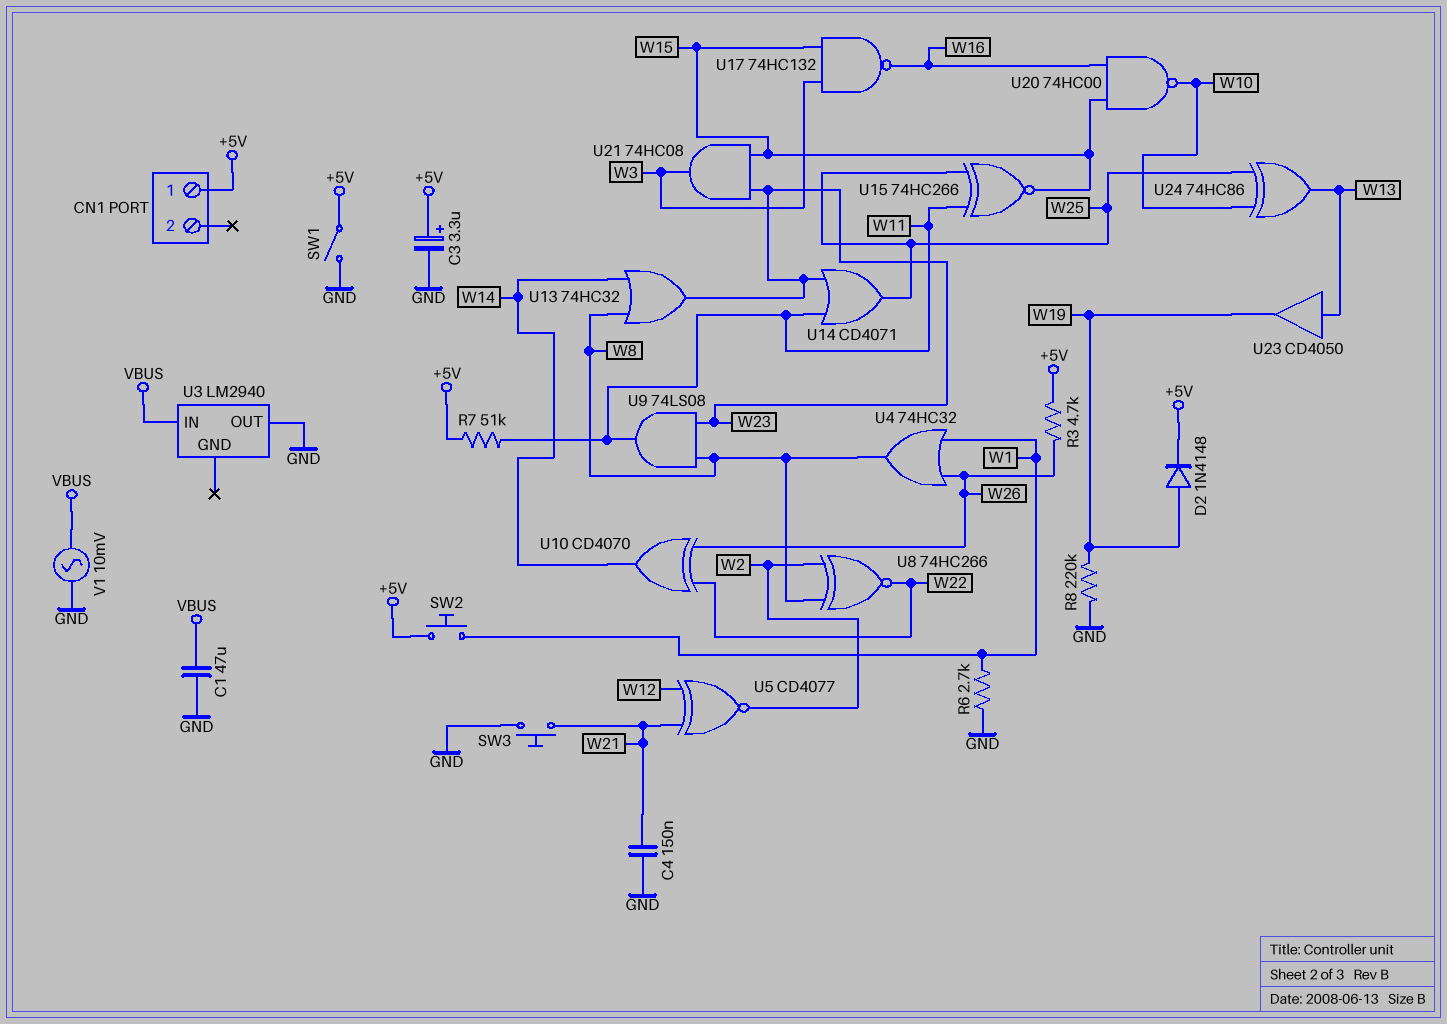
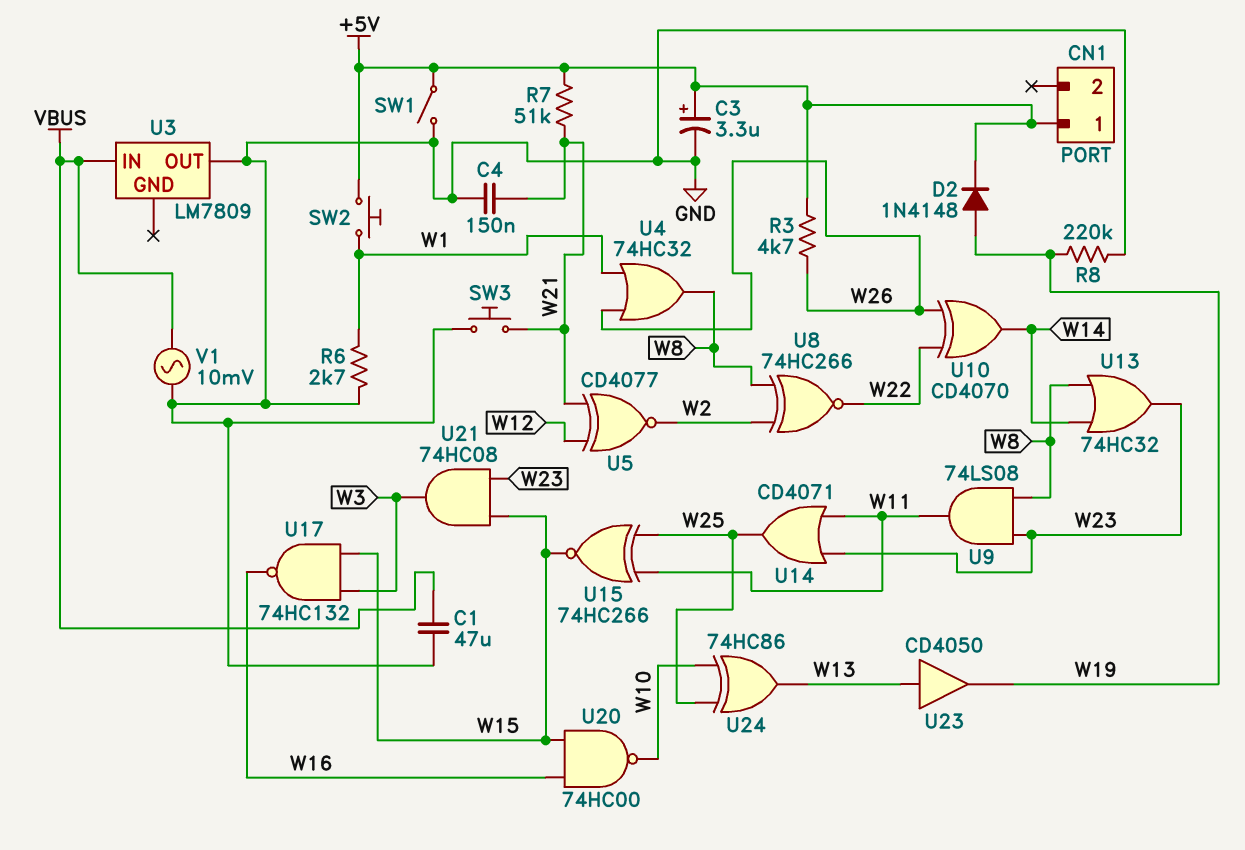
R7: 51k (+5V, W11) -> 51k (+5V, W21)
U3: LM2940 -> LM7809

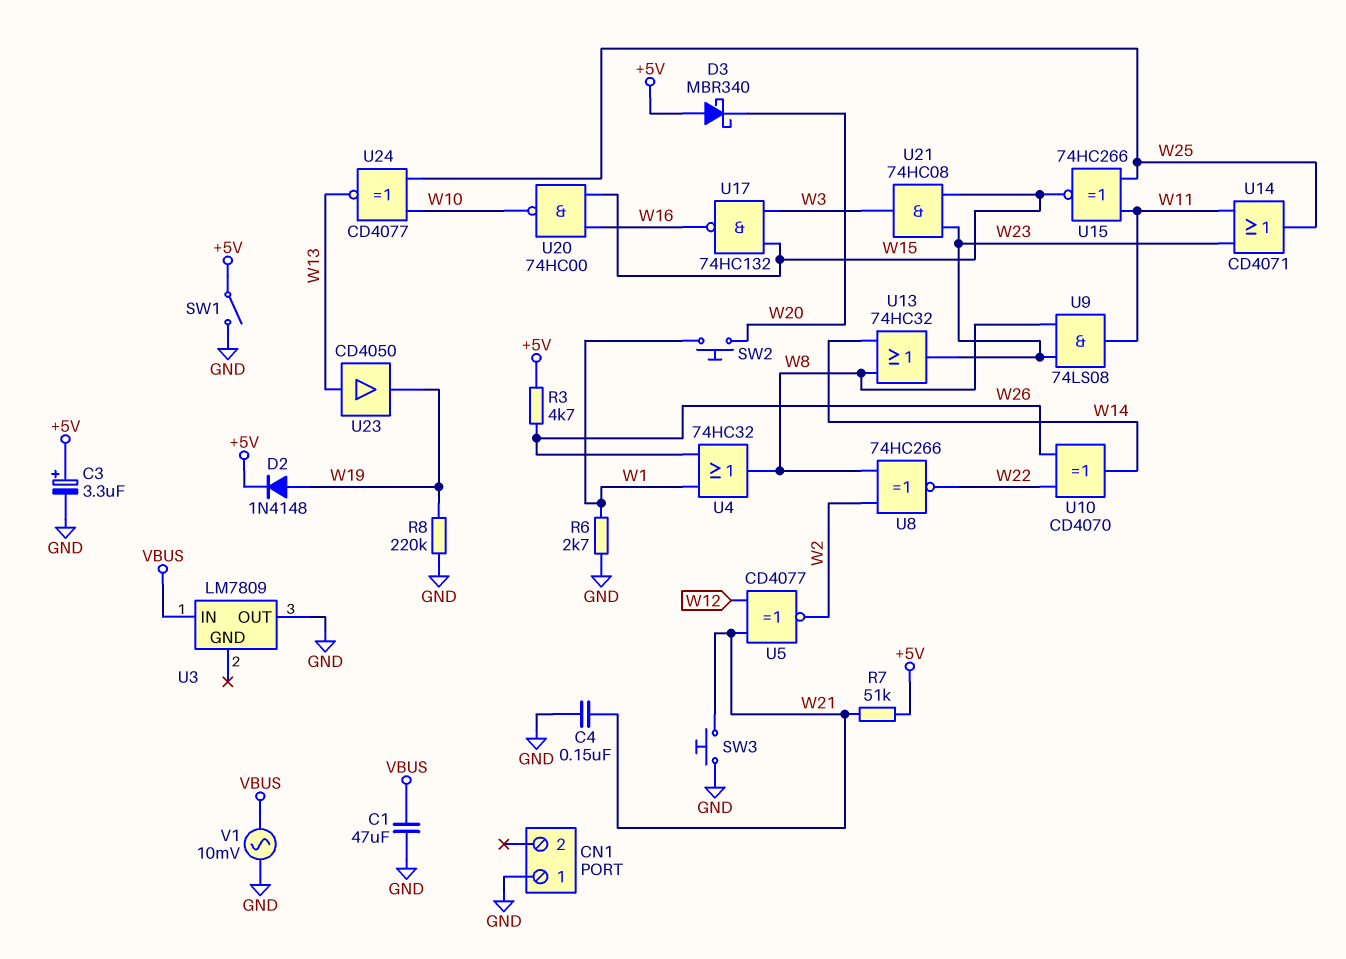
CN1 pin 1: +5V -> GND
D3: none -> schottky MBR340 (A +5V, K W20)
SW2: button (+5V, W1) -> button (W1, W20)
U24: XOR 74HC86 (in W10, in W25, out W13) -> XNOR CD4077 (in W10, in W25, out W13)

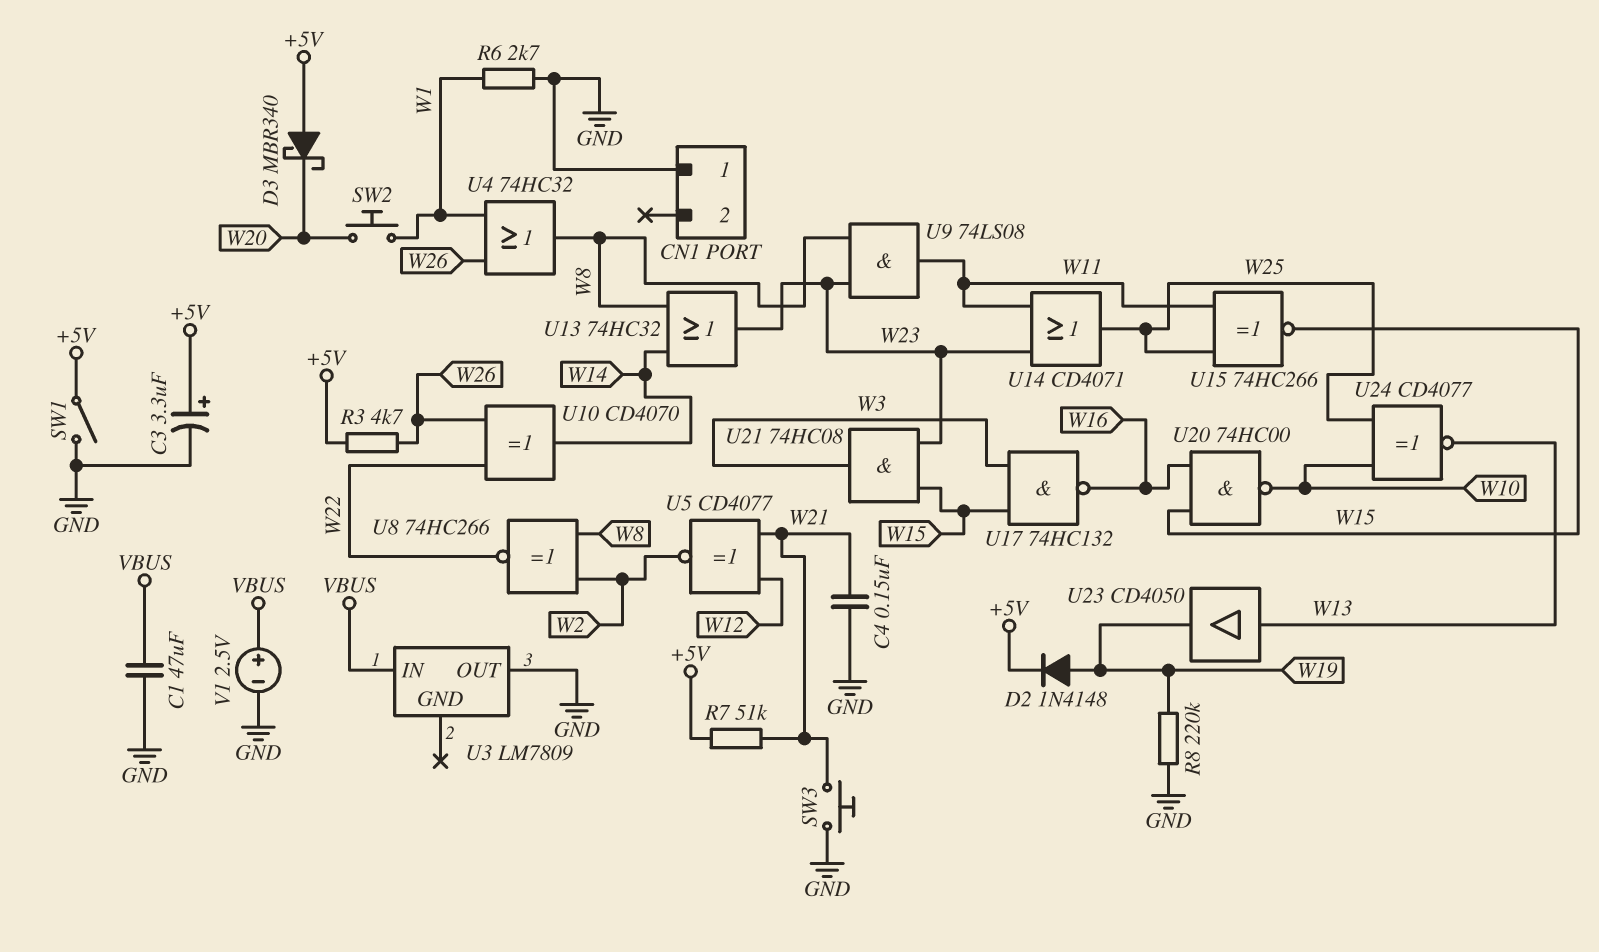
V1: AC 10mV (GND, VBUS) -> 2.5V (plus VBUS, minus GND)

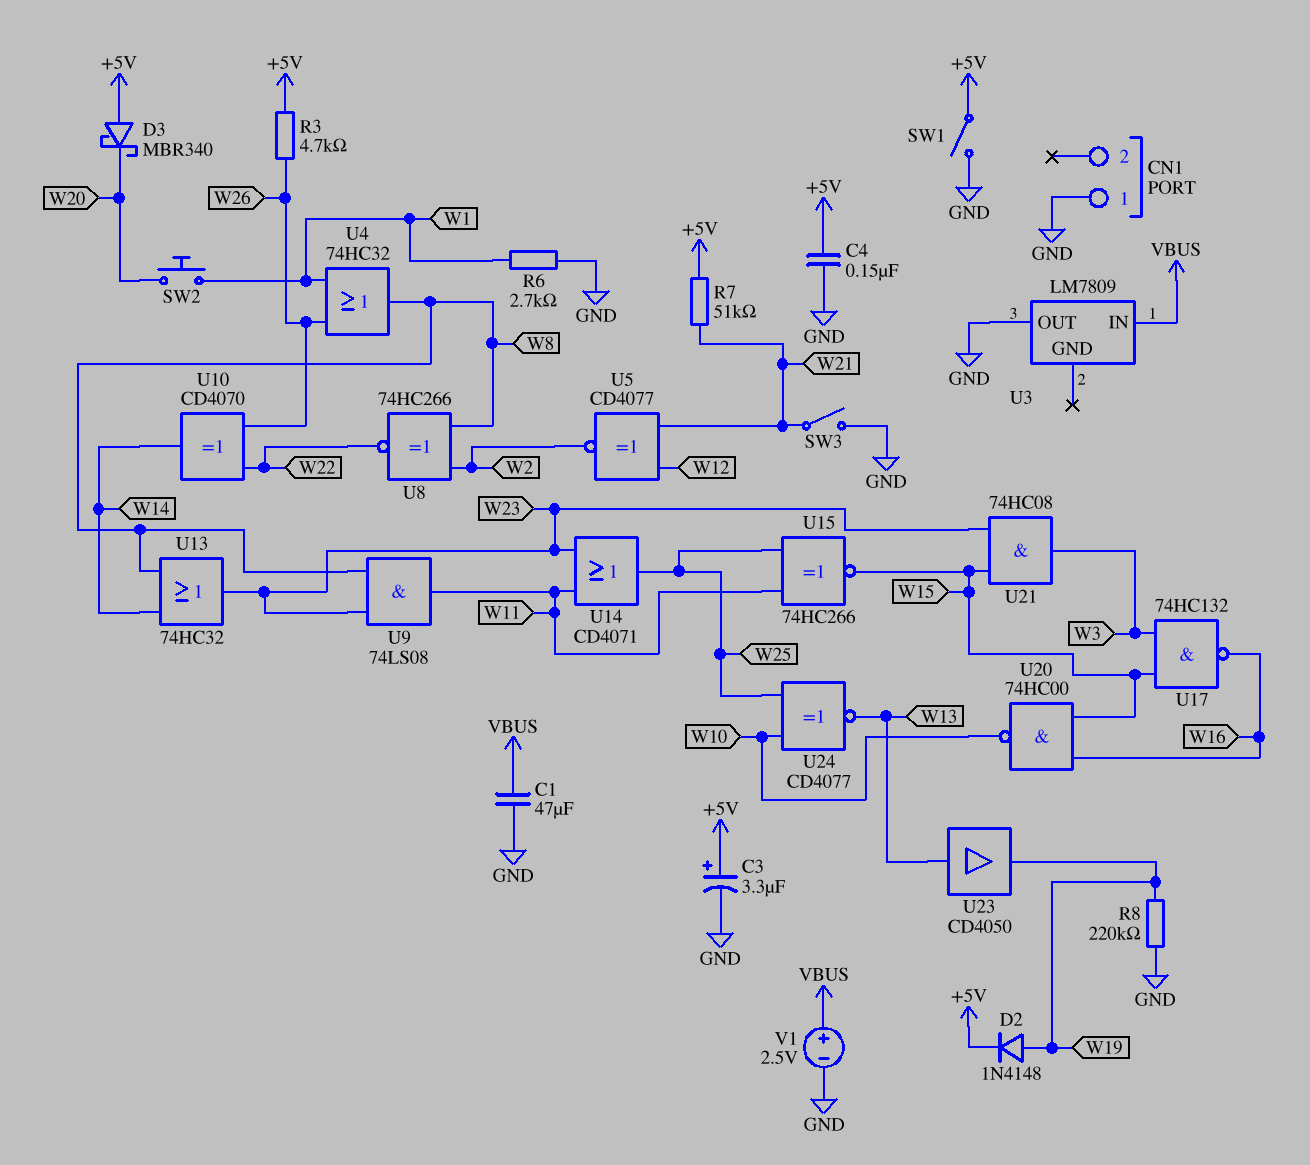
C4: 150nF (GND, W21) -> 150nF (+5V, GND)
SW3: button (GND, W21) -> switch (GND, W21)

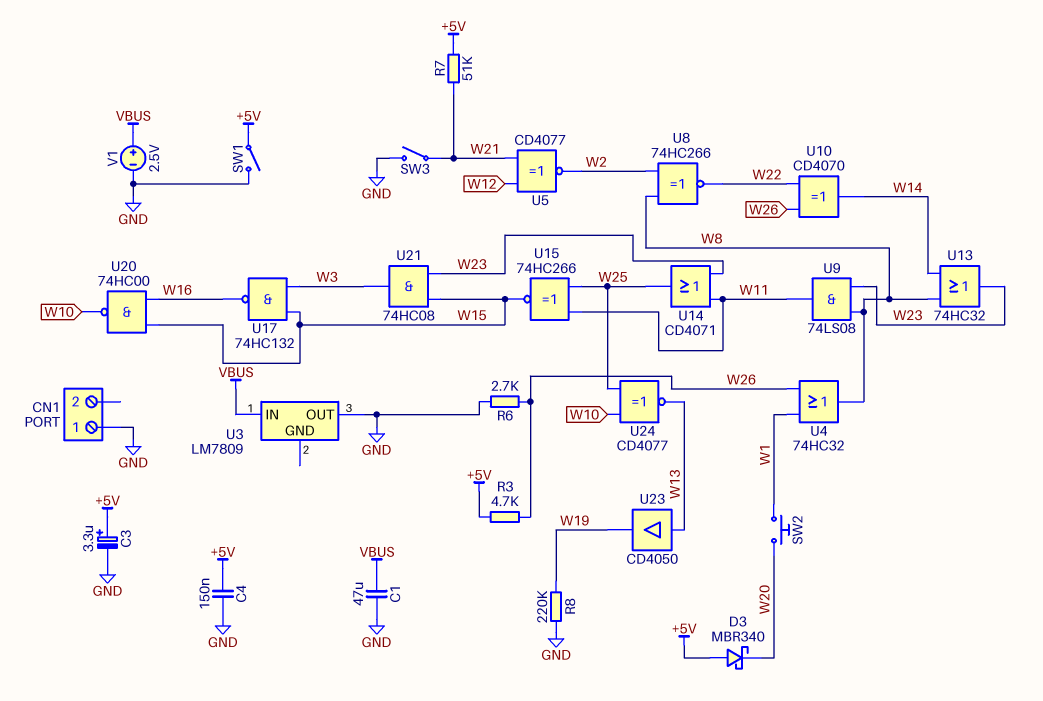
D2: diode 1N4148 (A W19, K +5V) -> none
R6: 2.7k (GND, W1) -> 2.7k (GND, W26)

